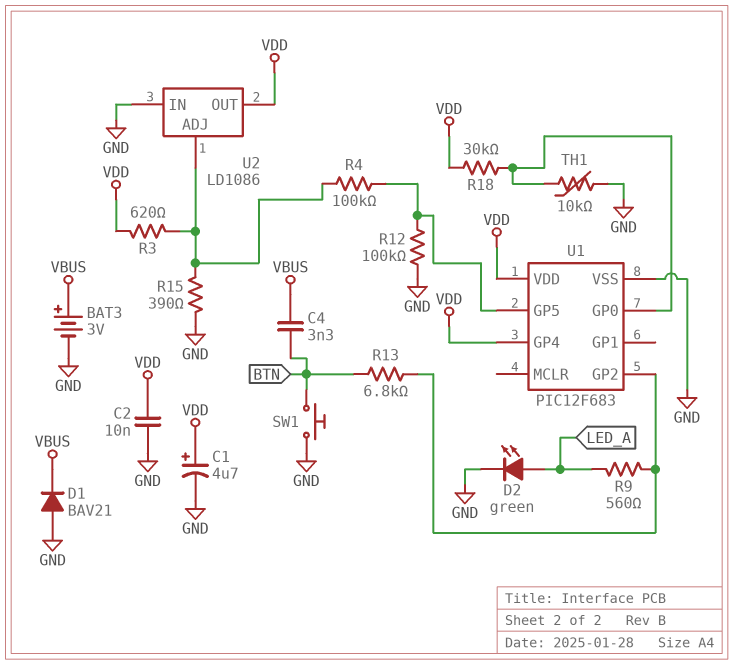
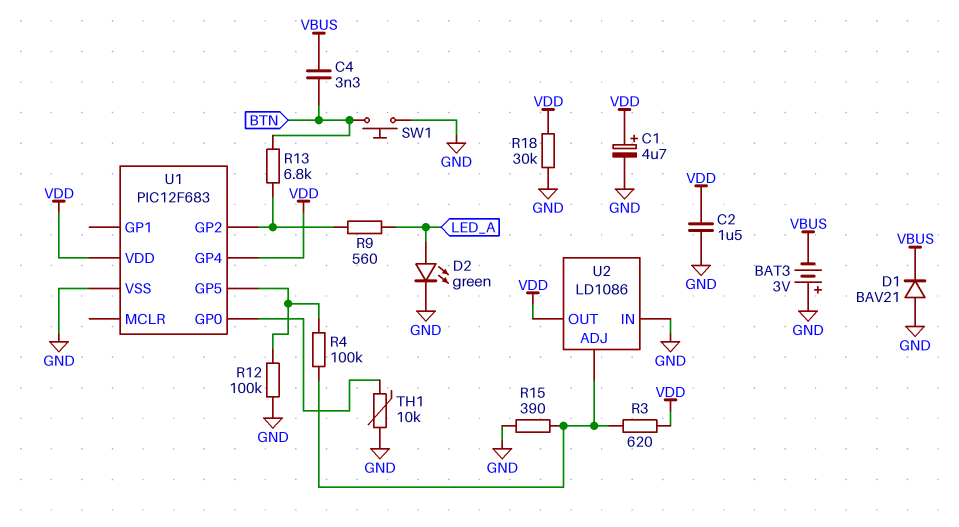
BAT3: 3V (plus VBUS, minus GND) -> 3V (plus GND, minus VBUS)
C2: 10nF (GND, VDD) -> 1.5uF (GND, VDD)
R18: 30k (U1/GP0, VDD) -> 30k (GND, VDD)

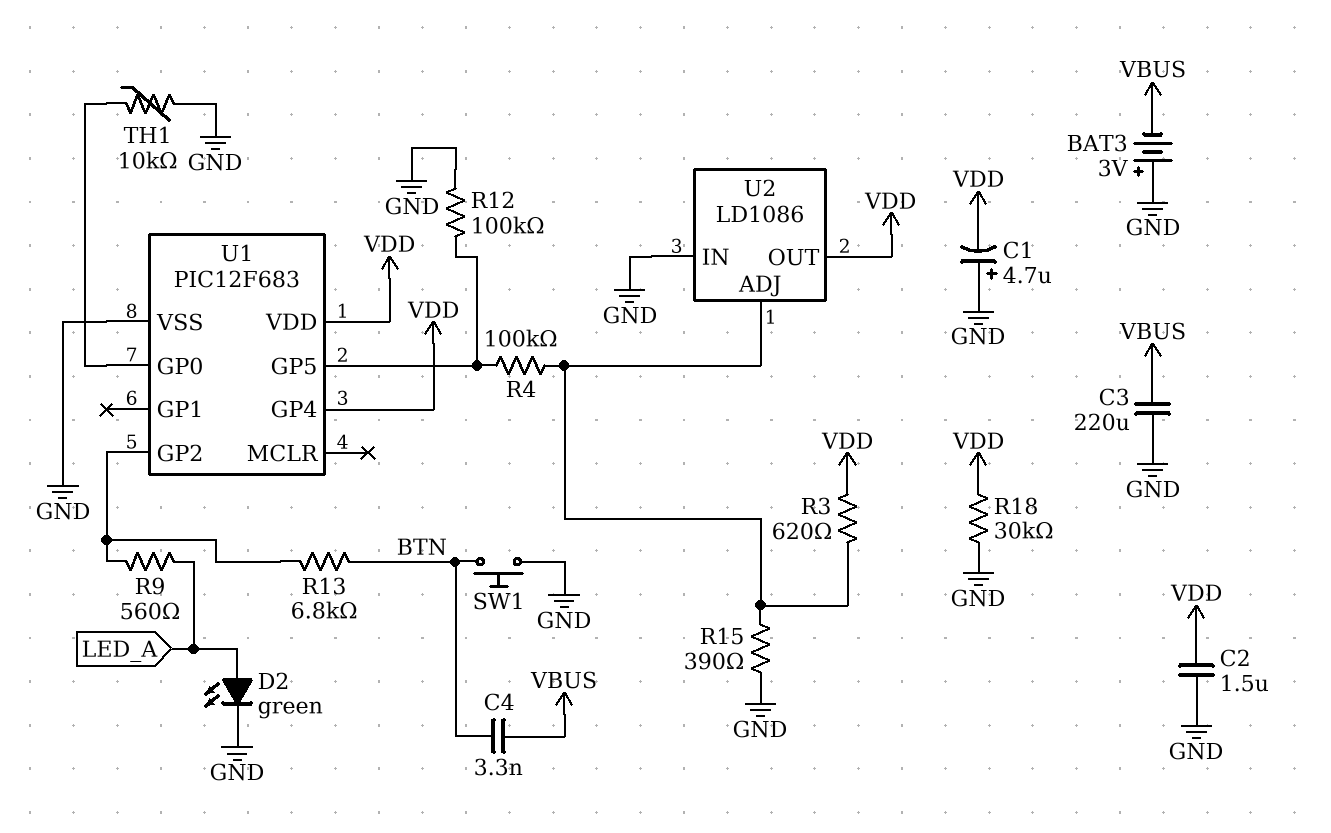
C1: 4.7uF (plus VDD, minus GND) -> 4.7uF (plus GND, minus VDD)
C3: none -> 220uF (GND, VBUS)
D1: diode BAV21 (A GND, K VBUS) -> none

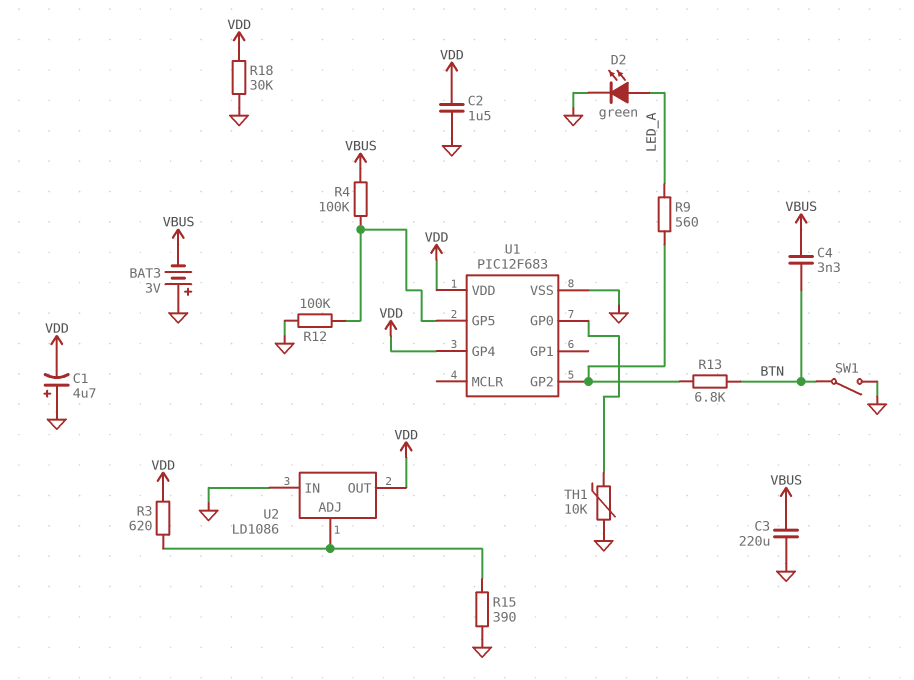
R4: 100k (U1/GP5, U2/ADJ) -> 100k (U1/GP5, VBUS)
SW1: button (BTN, GND) -> switch (BTN, GND)

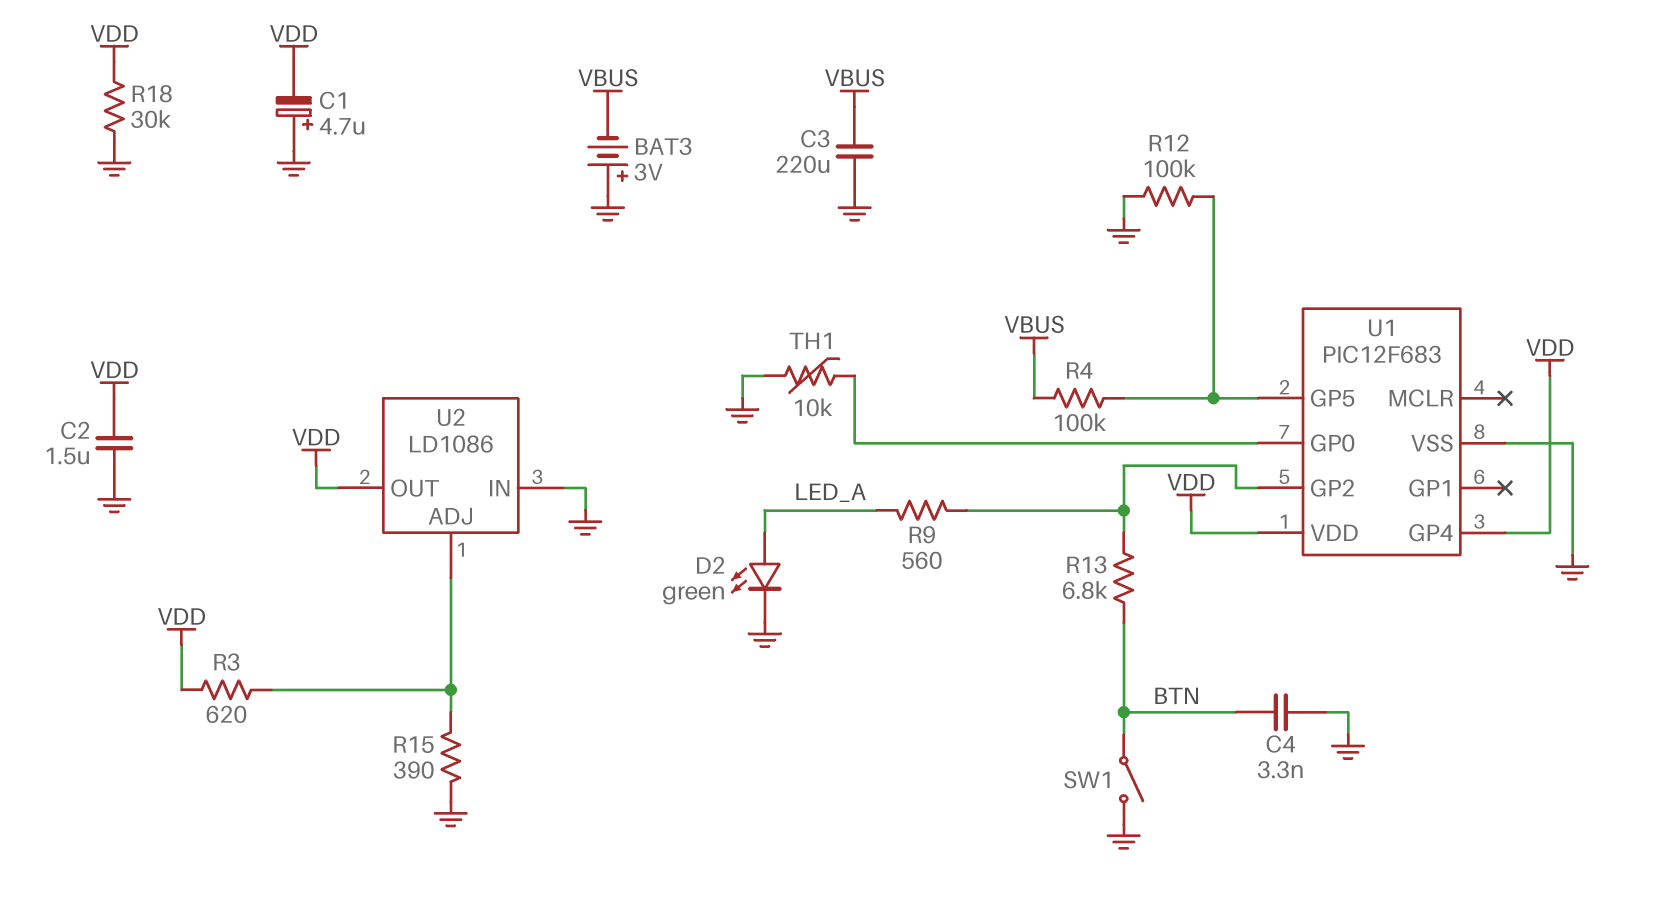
C4: 3.3nF (BTN, VBUS) -> 3.3nF (BTN, GND)

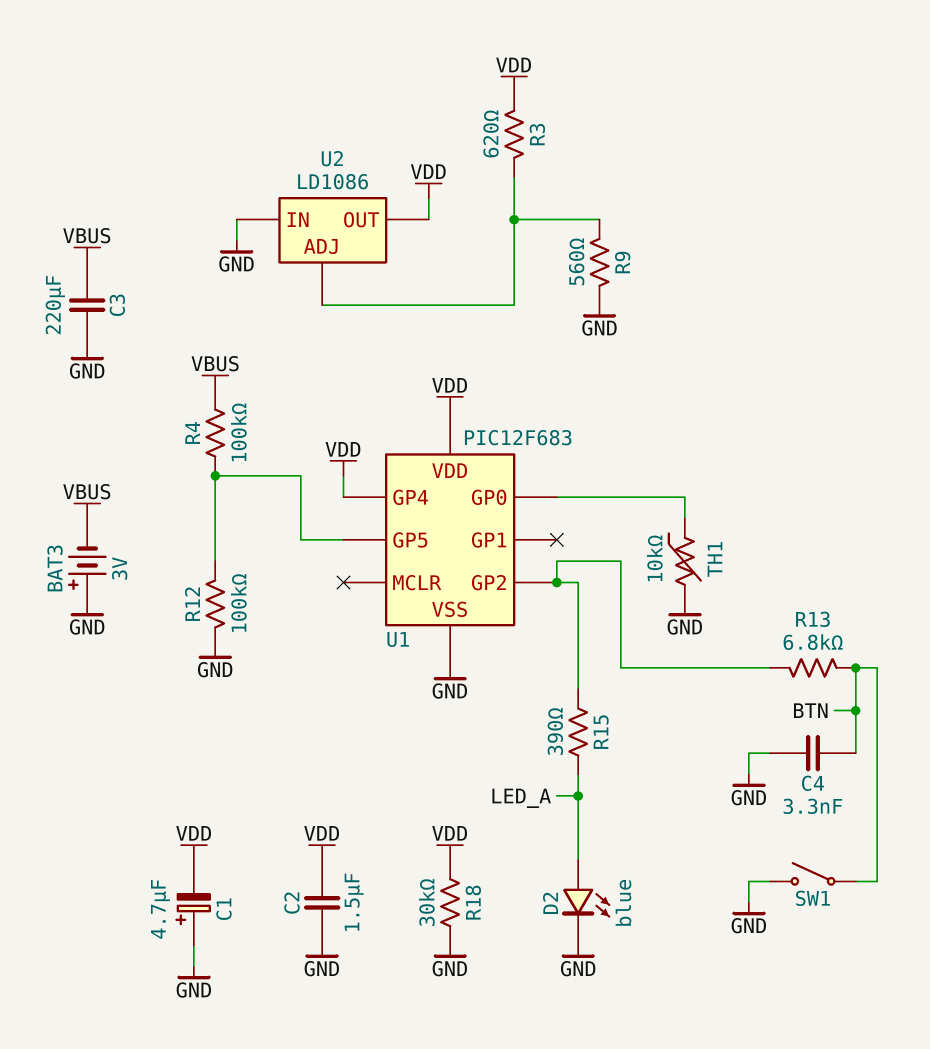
D2: LED green (A LED_A, K GND) -> LED blue (A LED_A, K GND)
R9: 560 (LED_A, U1/GP2) -> 560 (GND, U2/ADJ)
R15: 390 (GND, U2/ADJ) -> 390 (LED_A, U1/GP2)

